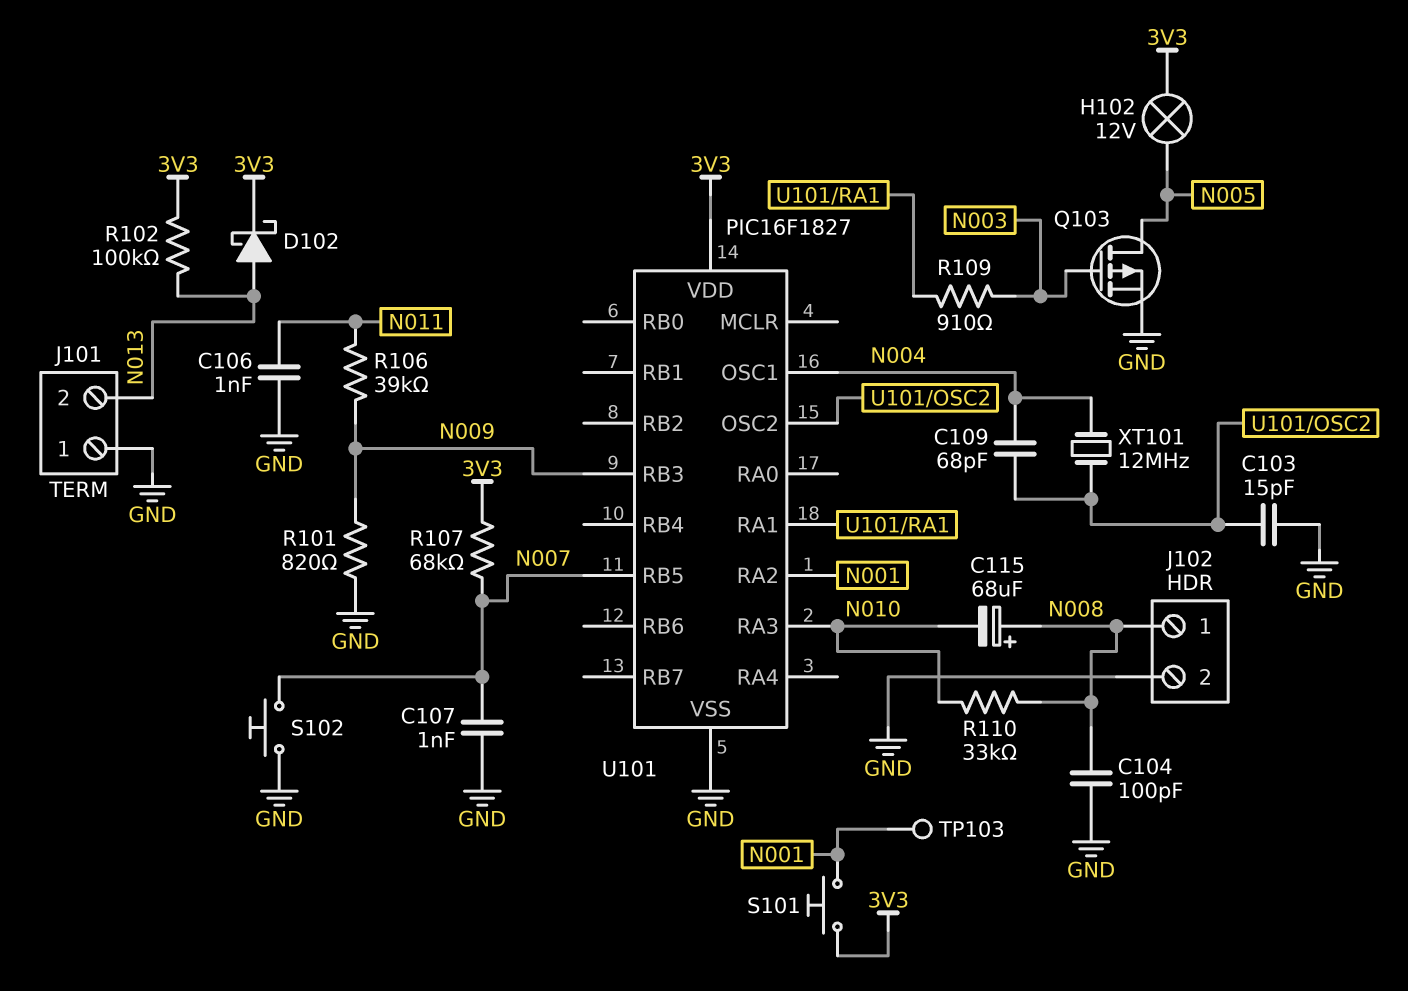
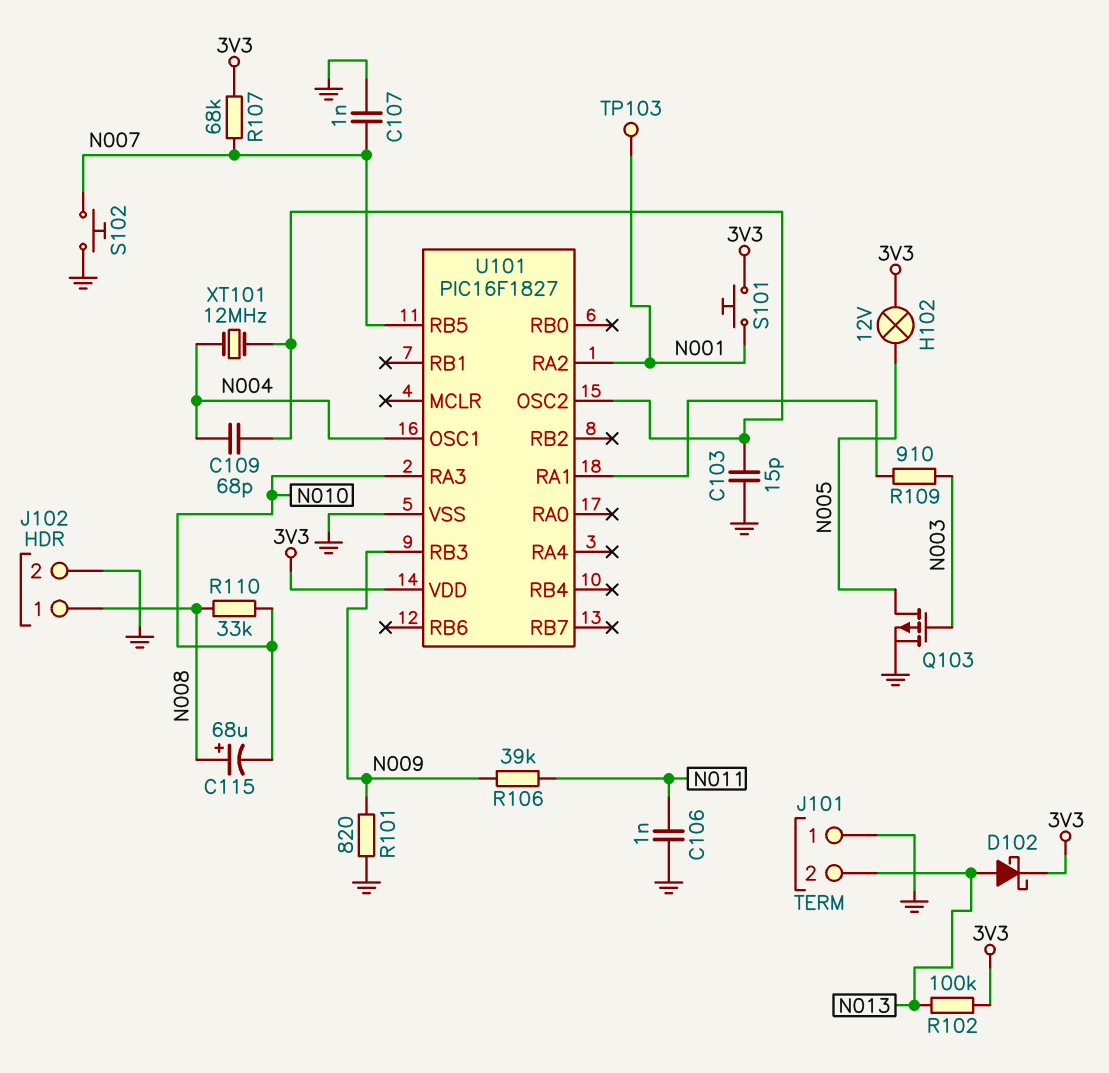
C104: 100pF (GND, N008) -> none

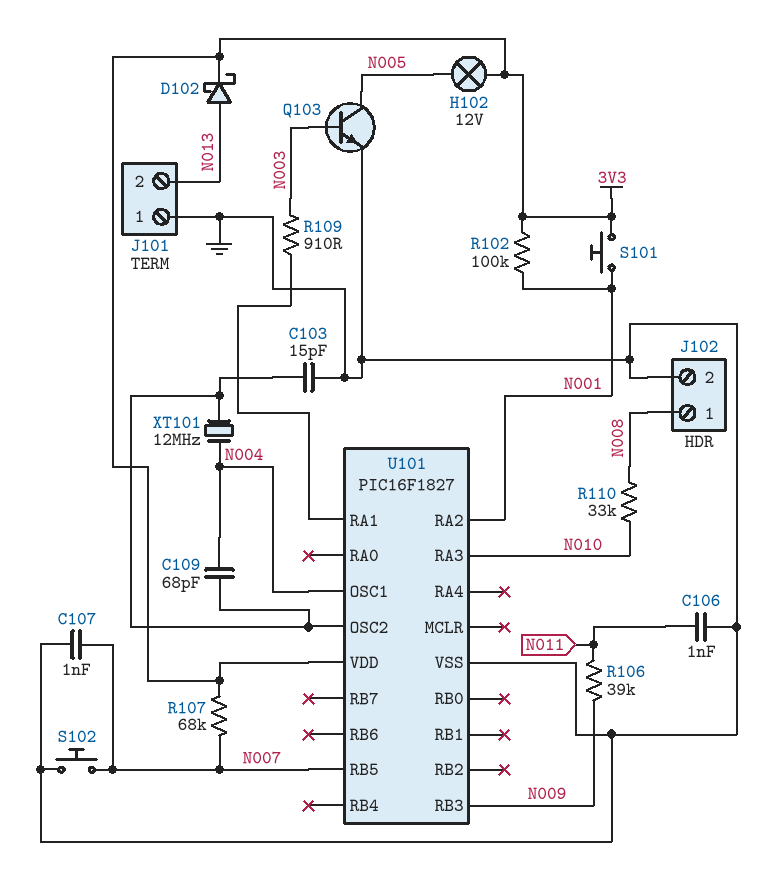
C115: 68uF (plus N008, minus N010) -> none
Q103: PMOS (G N003, D N005, S GND) -> NPN (B N003, C N005, E GND)
R101: 820 (GND, N009) -> none
R102: 100k (3V3, N013) -> 100k (3V3, N001)
TP103: test point (N001) -> none

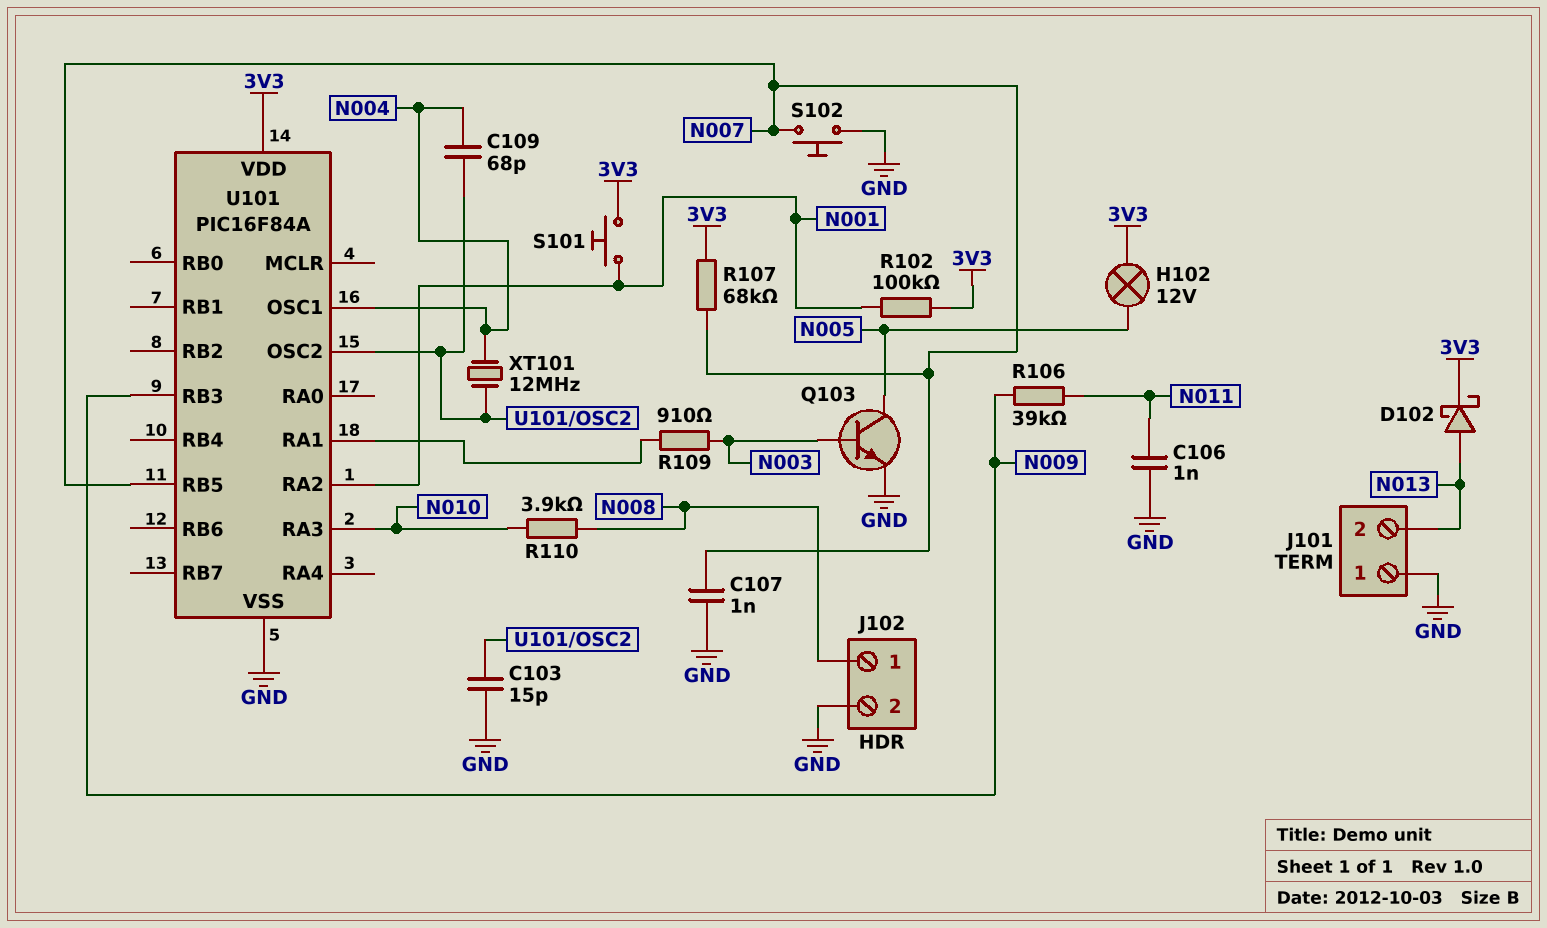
R110: 33k (N008, N010) -> 3.9k (N008, N010)
U101: PIC16F1827 -> PIC16F84A

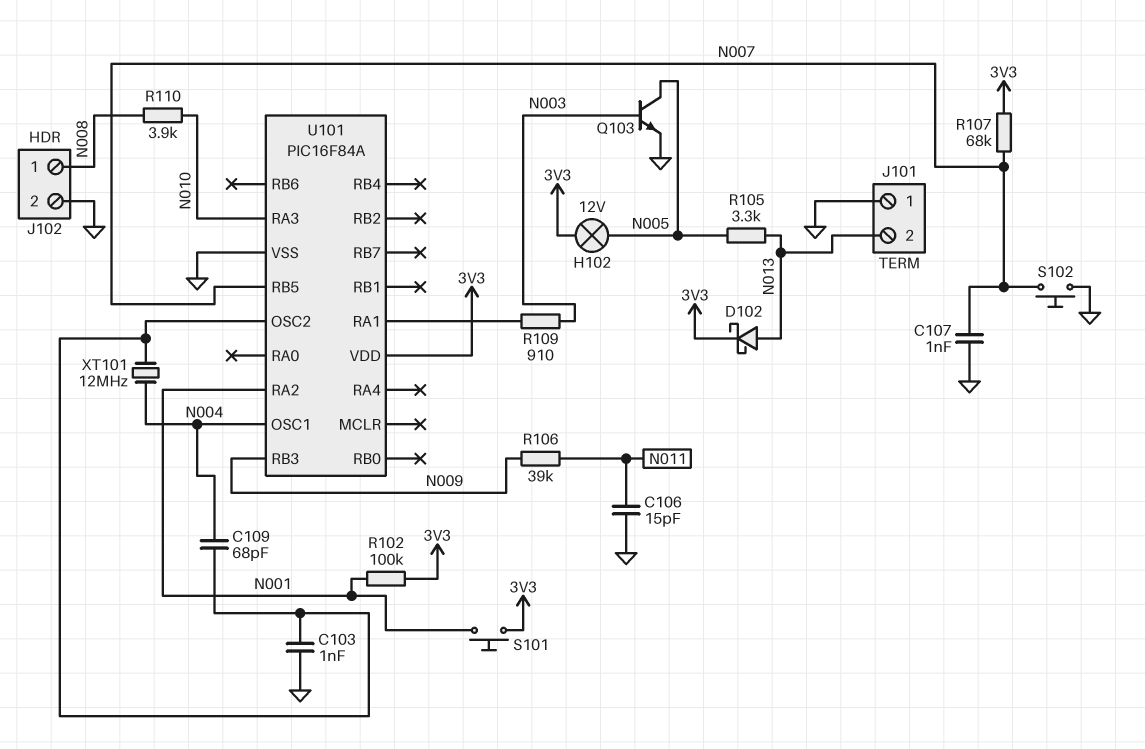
C103: 15pF (GND, U101/OSC2) -> 1nF (GND, U101/OSC2)
C106: 1nF (GND, N011) -> 15pF (GND, N011)
R105: none -> 3.3k (N005, N013)

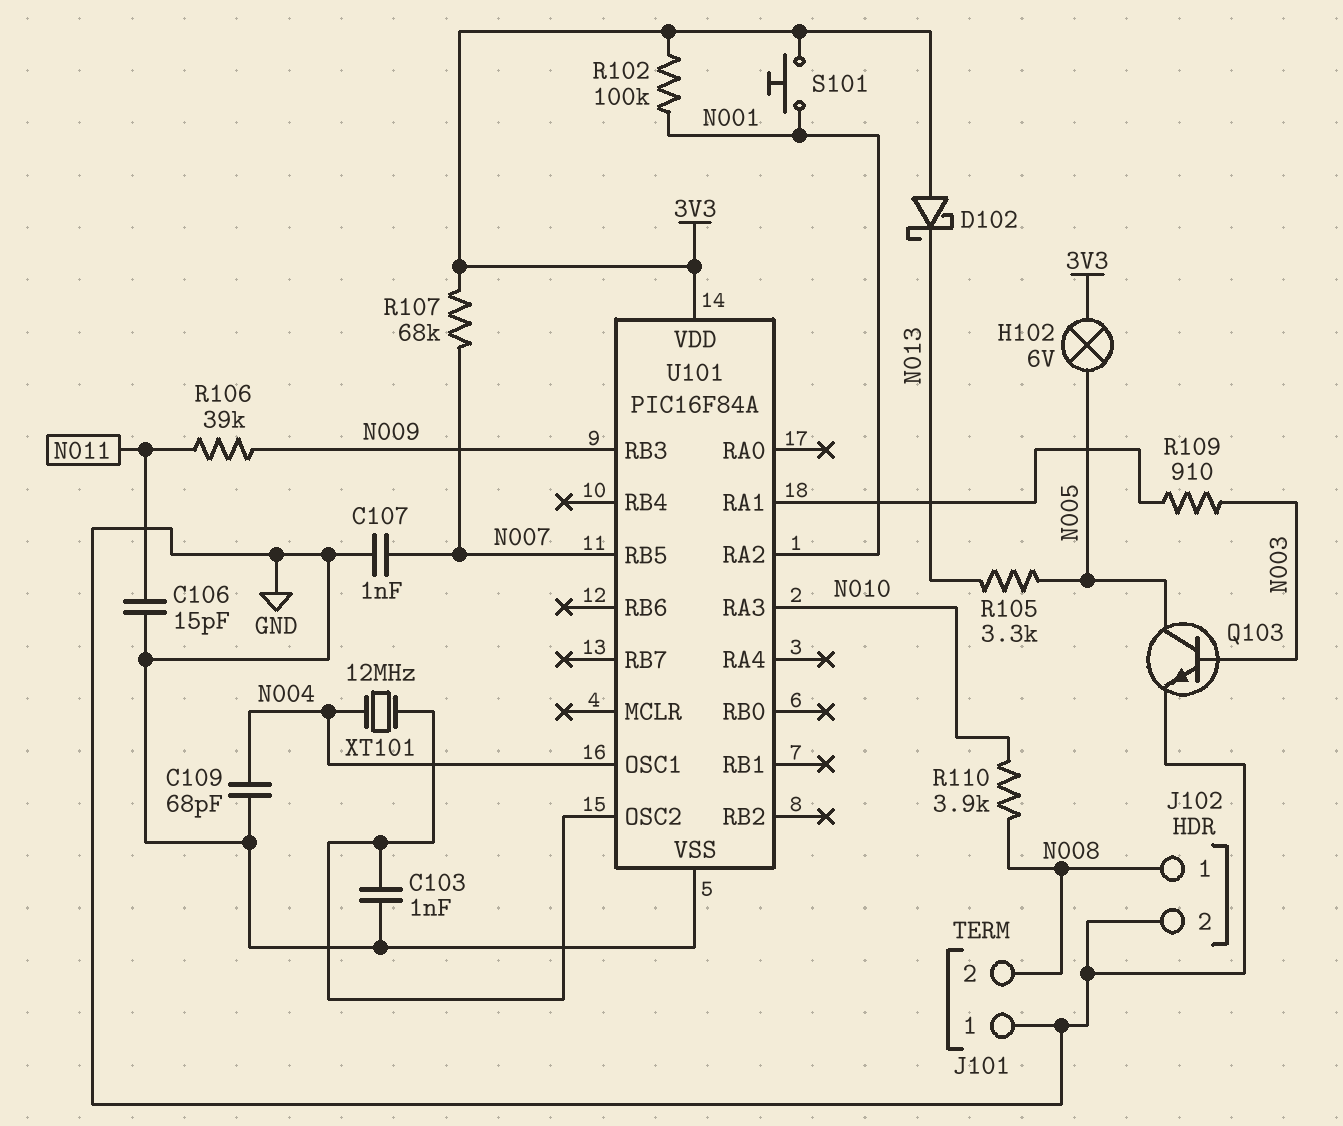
C109: 68pF (N004, U101/OSC2) -> 68pF (GND, N004)
D102: schottky (A N013, K 3V3) -> schottky (A 3V3, K N013)
H102: lamp 12V (3V3, N005) -> lamp 6V (3V3, N005)
J101 pin 2: N013 -> N008
S102: button (GND, N007) -> none

